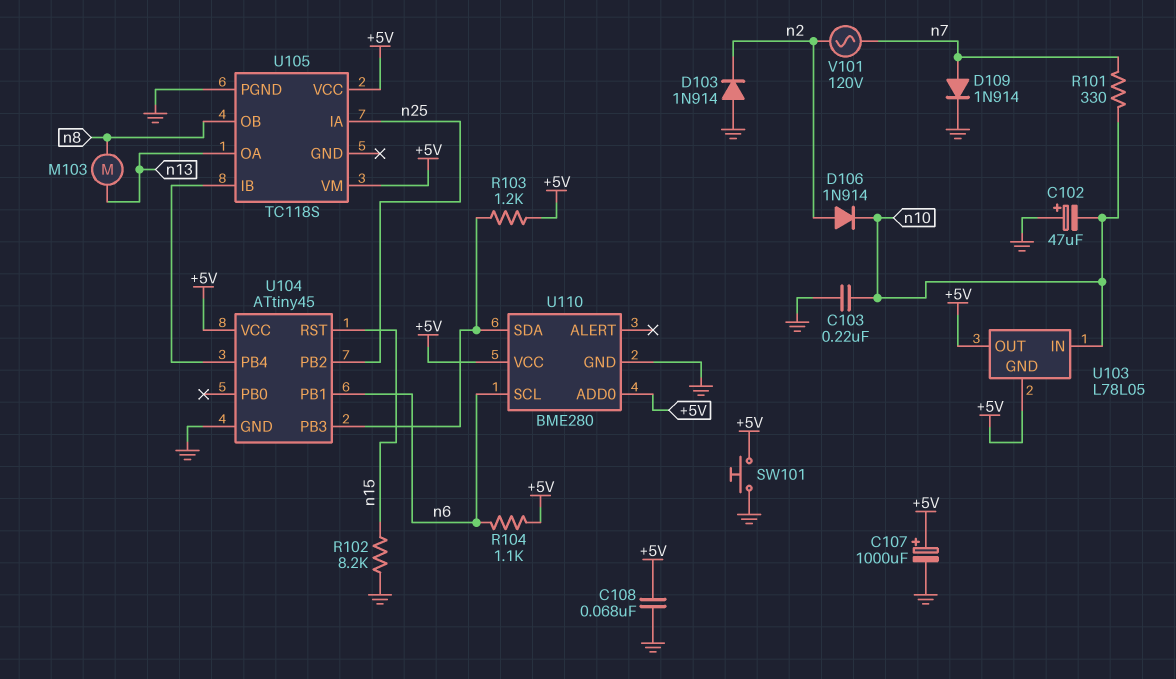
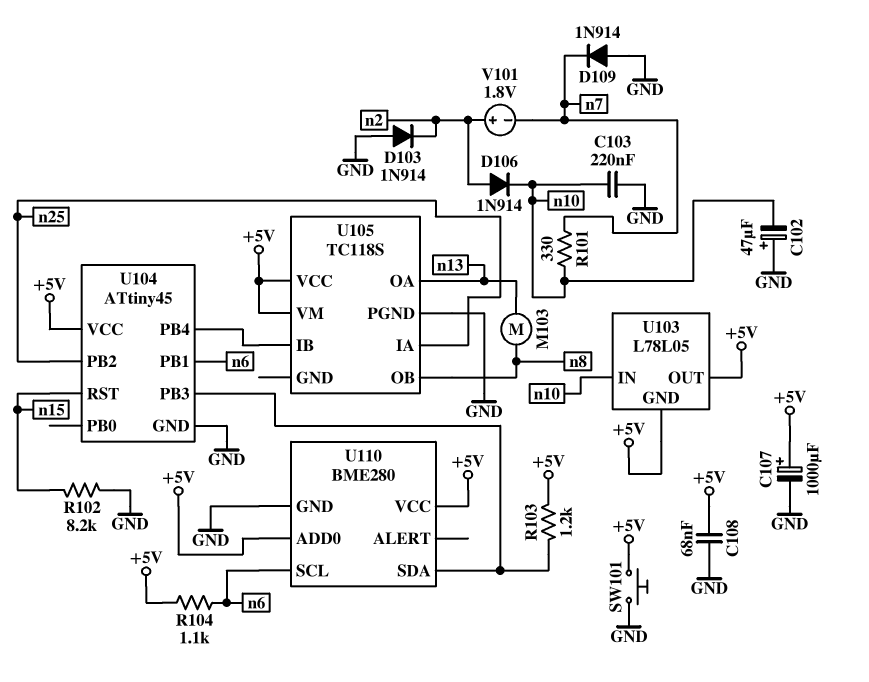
D109: diode 1N914 (A n7, K GND) -> diode 1N914 (A GND, K n7)
V101: AC 120V (n2, n7) -> 1.8V (plus n2, minus n7)

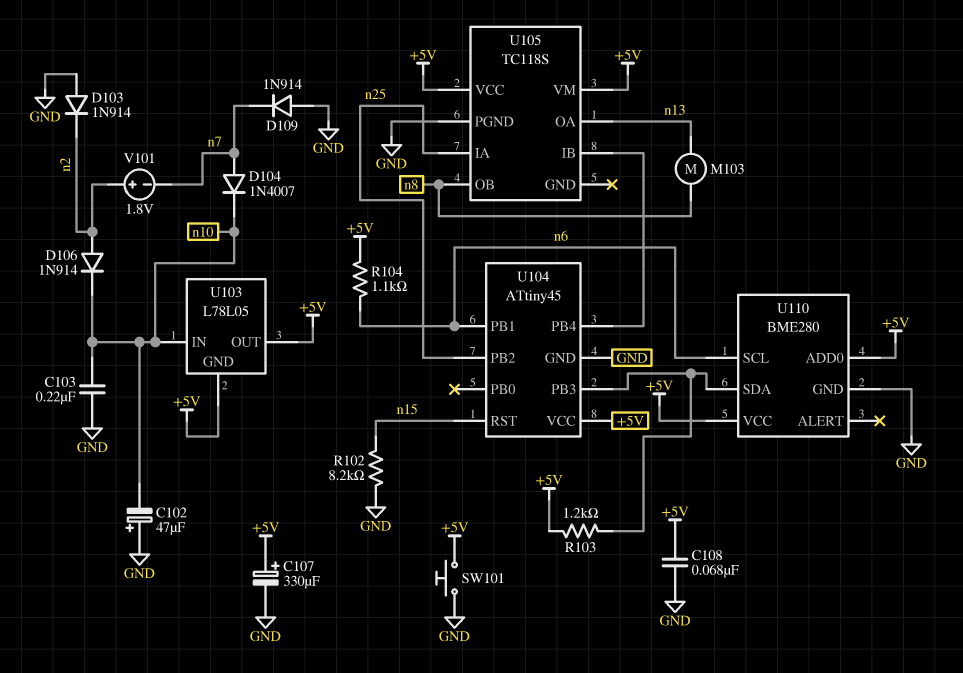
C107: 1000uF (plus +5V, minus GND) -> 330uF (plus +5V, minus GND)
D104: none -> diode 1N4007 (A n7, K n10)
R101: 330 (n7, n10) -> none

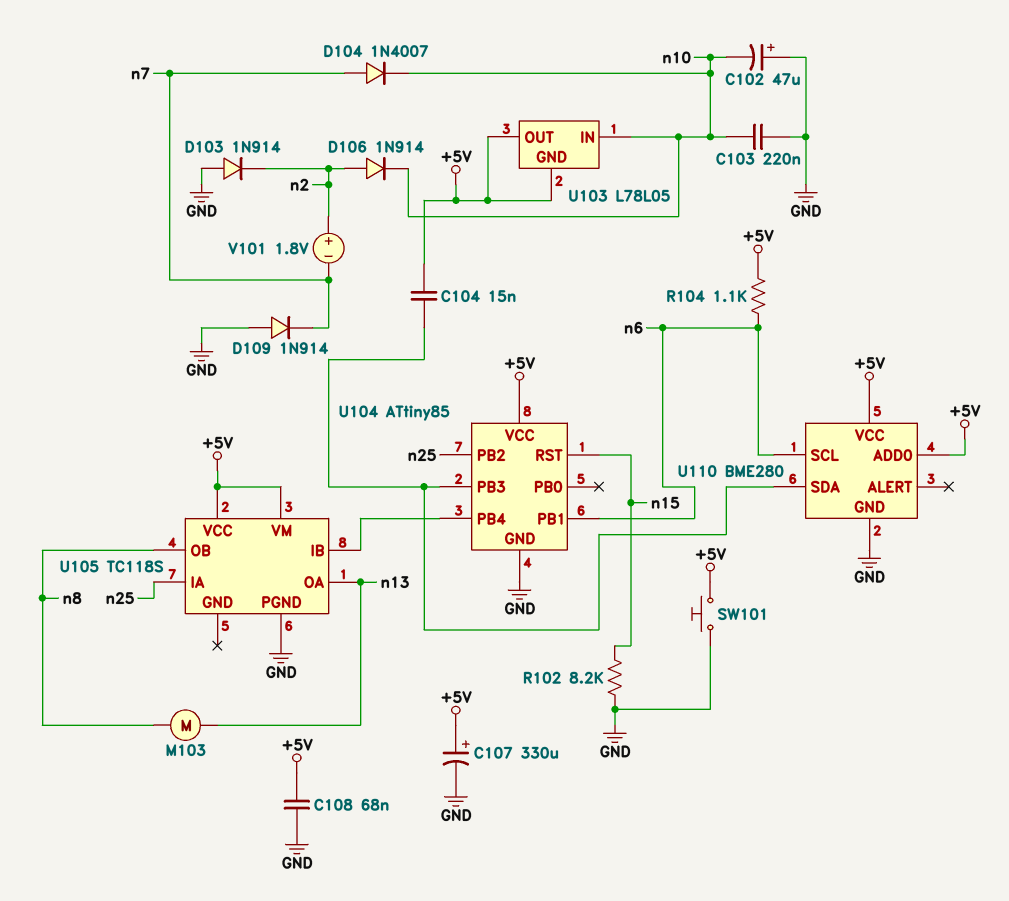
C104: none -> 15nF (+5V, U104/PB3)
R103: 1.2k (+5V, U104/PB3) -> none
U104: ATtiny45 -> ATtiny85

